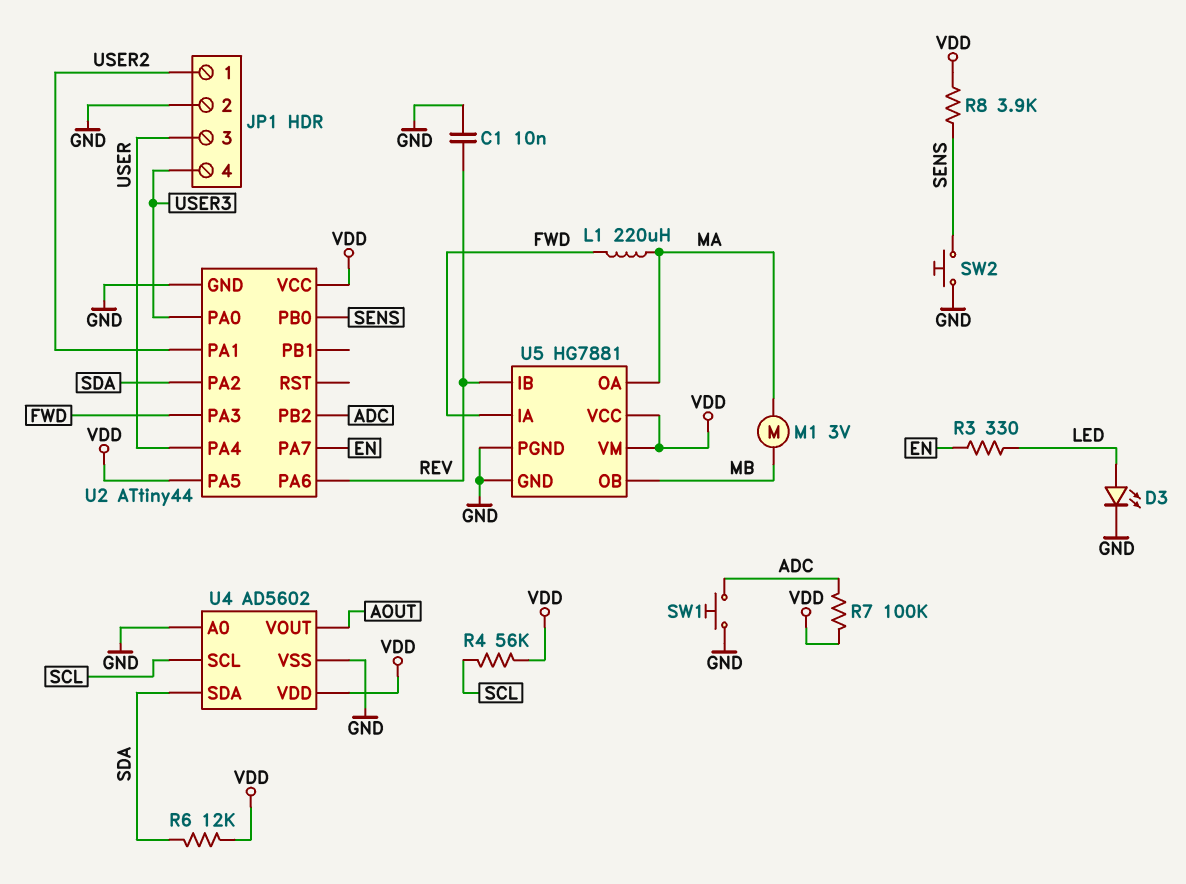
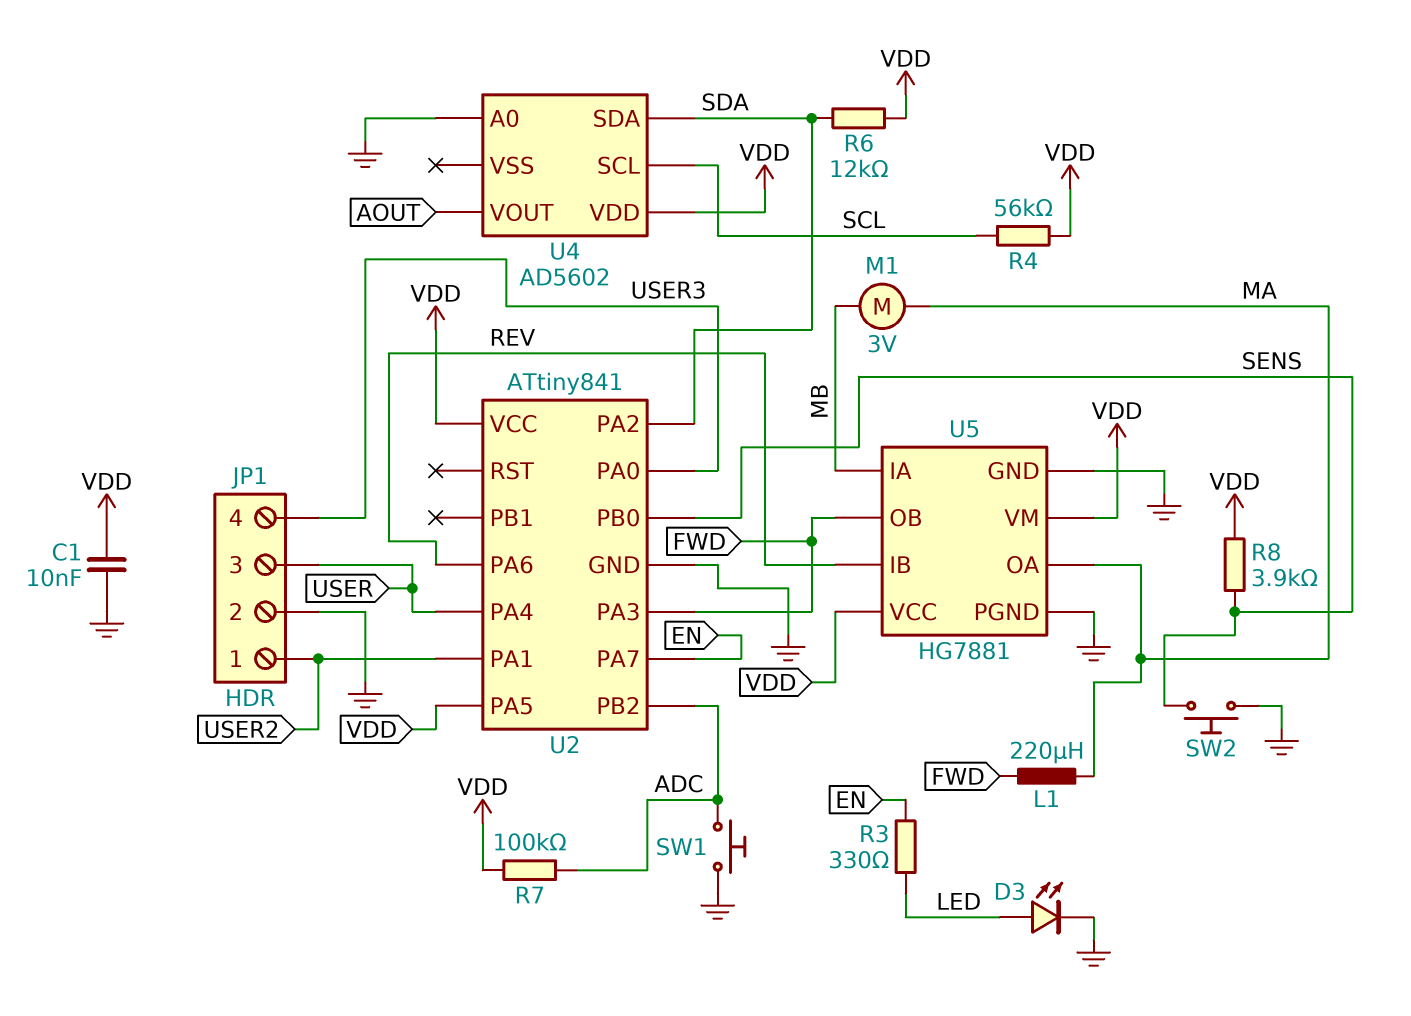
C1: 10nF (GND, REV) -> 10nF (GND, VDD)
U2: ATtiny44 -> ATtiny841
U4 pin VSS: GND -> none
U5 pin IA: FWD -> MB
U5 pin OB: MB -> FWD

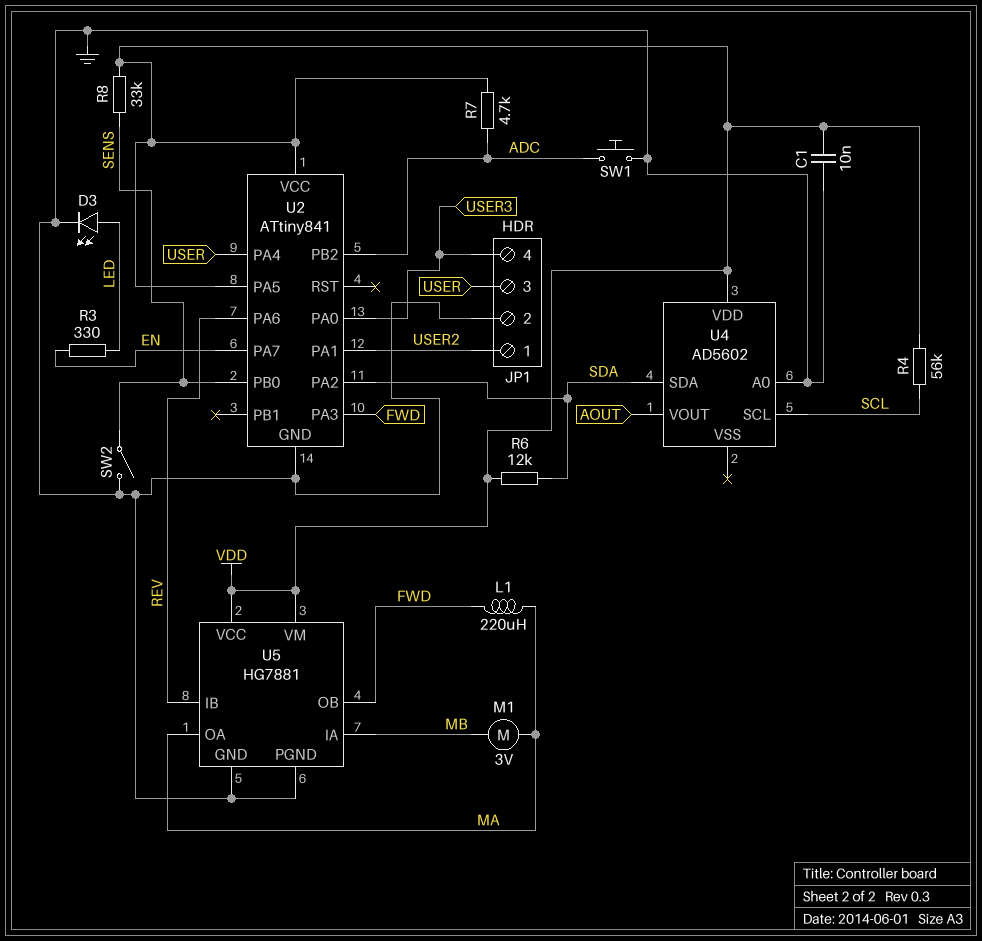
R7: 100k (ADC, VDD) -> 4.7k (ADC, VDD)
R8: 3.9k (SENS, VDD) -> 33k (SENS, VDD)
SW2: button (GND, SENS) -> switch (GND, SENS)

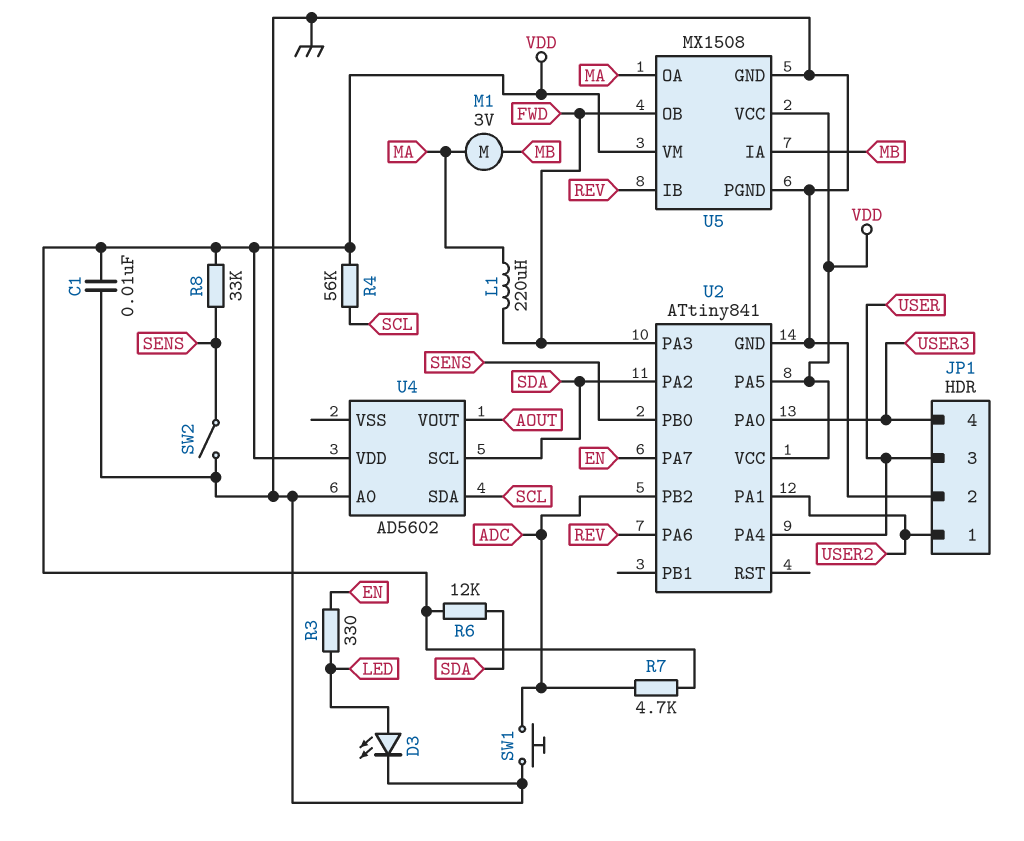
U4 pin SCL: SCL -> SDA
U4 pin SDA: SDA -> SCL
U5: HG7881 -> MX1508

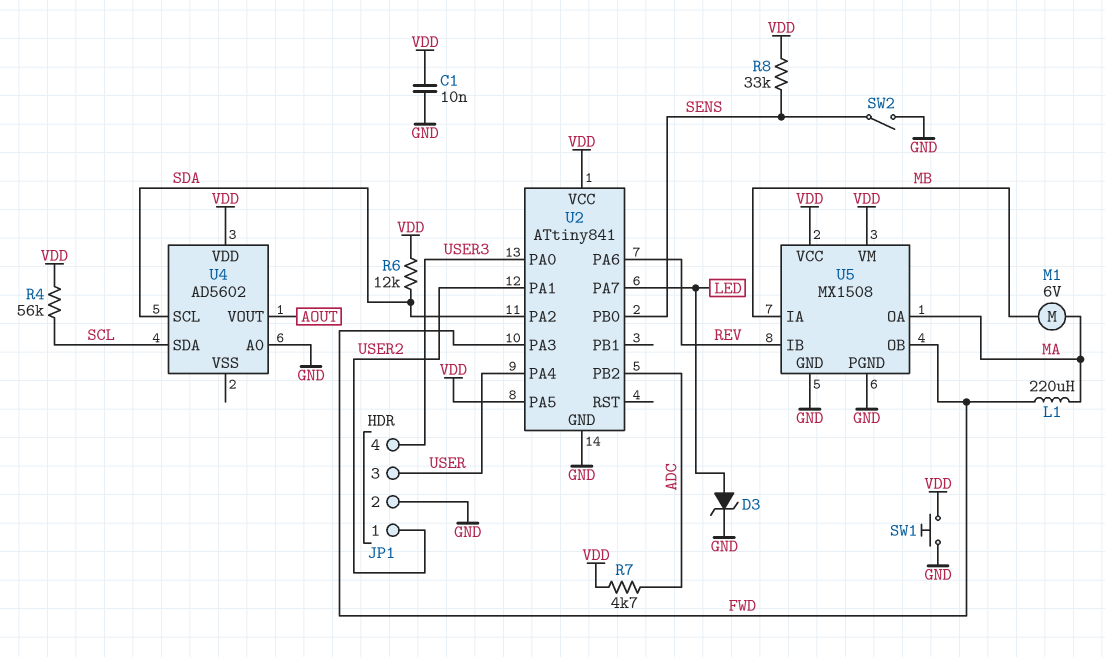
D3: LED (A LED, K GND) -> zener (A LED, K GND)
M1: motor 3V (MA, MB) -> motor 6V (MA, MB)
R3: 330 (EN, LED) -> none
SW1: button (ADC, GND) -> button (GND, VDD)
U2 pin PA7: EN -> LED

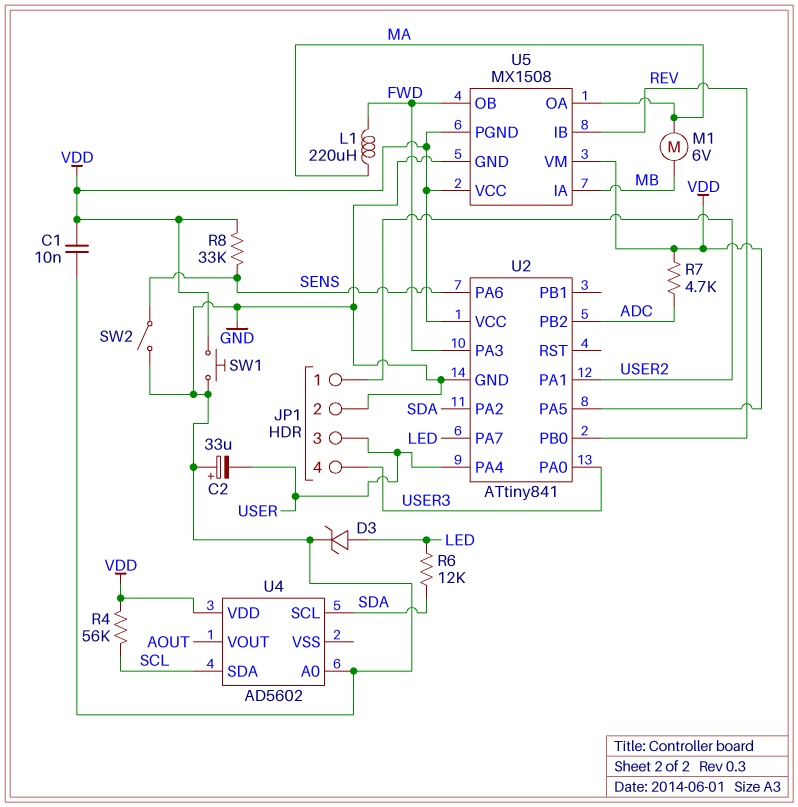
C2: none -> 33uF (plus GND, minus USER)
R6: 12k (SDA, VDD) -> 12k (LED, SDA)
U2 pin PA6: REV -> SENS
U2 pin PB0: SENS -> REV
U5 pin PGND: GND -> VDD

